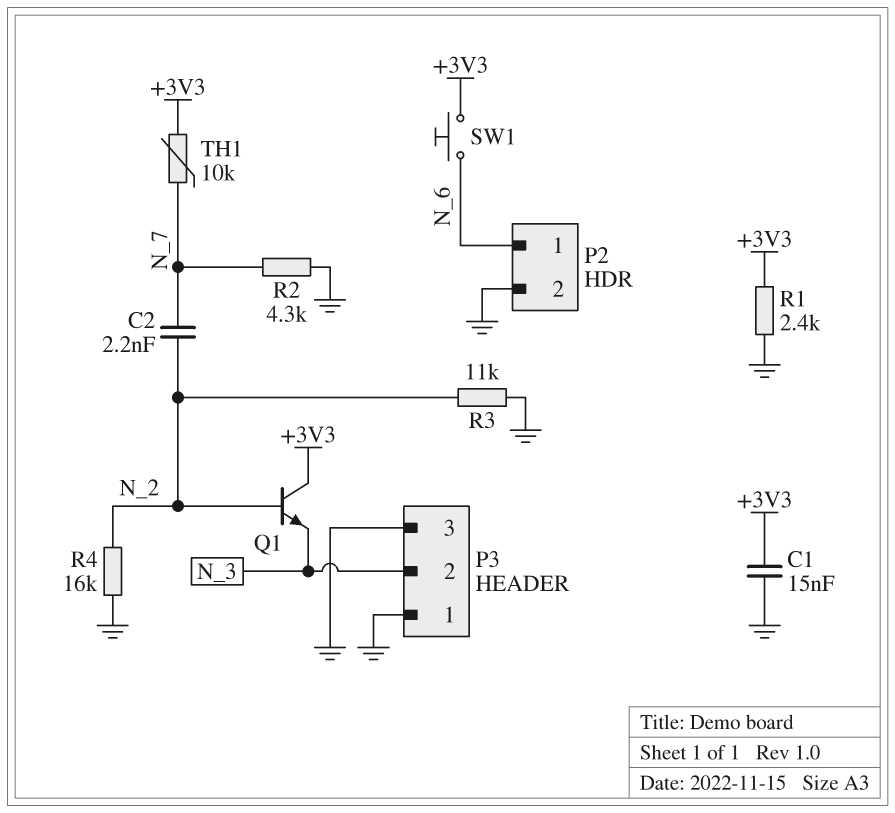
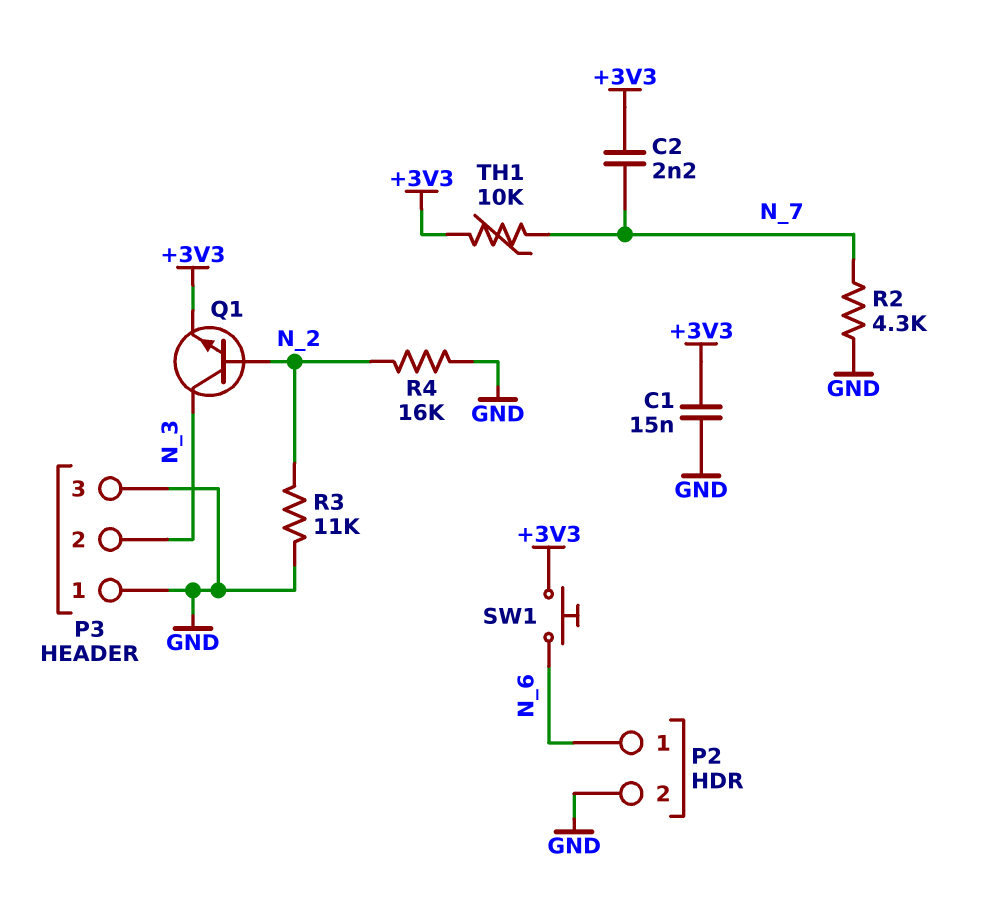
C2: 2.2nF (N_2, N_7) -> 2.2nF (+3V3, N_7)
Q1: NPN (B N_2, C +3V3, E N_3) -> NPN (B N_2, C N_3, E +3V3)
R1: 2.4k (+3V3, GND) -> none

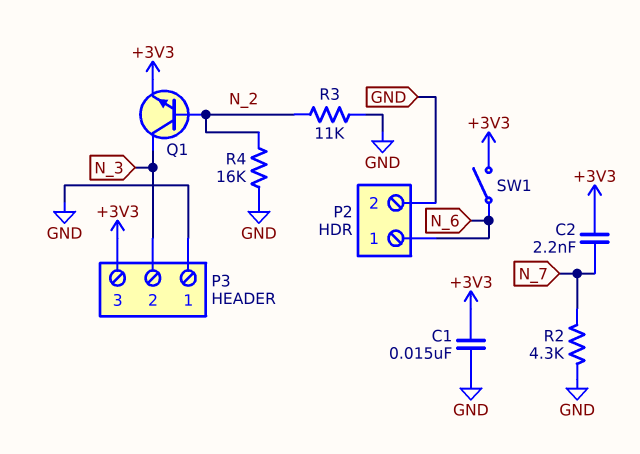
P3 pin 3: GND -> +3V3
SW1: button (+3V3, N_6) -> switch (+3V3, N_6)
TH1: 10k (+3V3, N_7) -> none

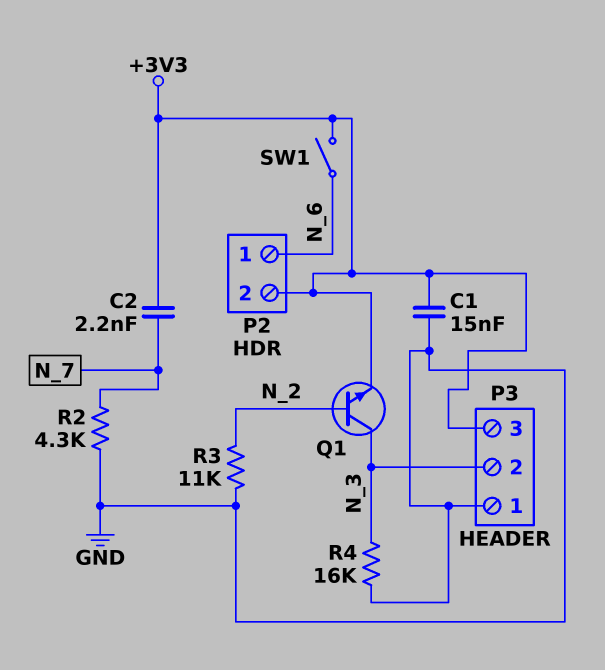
P2 pin 2: GND -> +3V3
R4: 16k (GND, N_2) -> 16k (GND, N_3)

